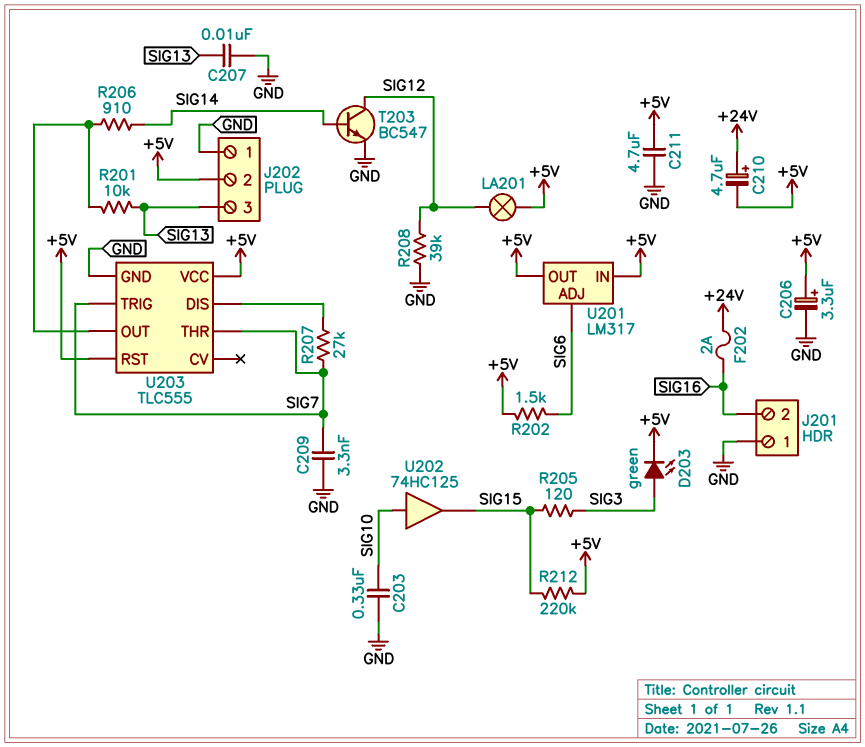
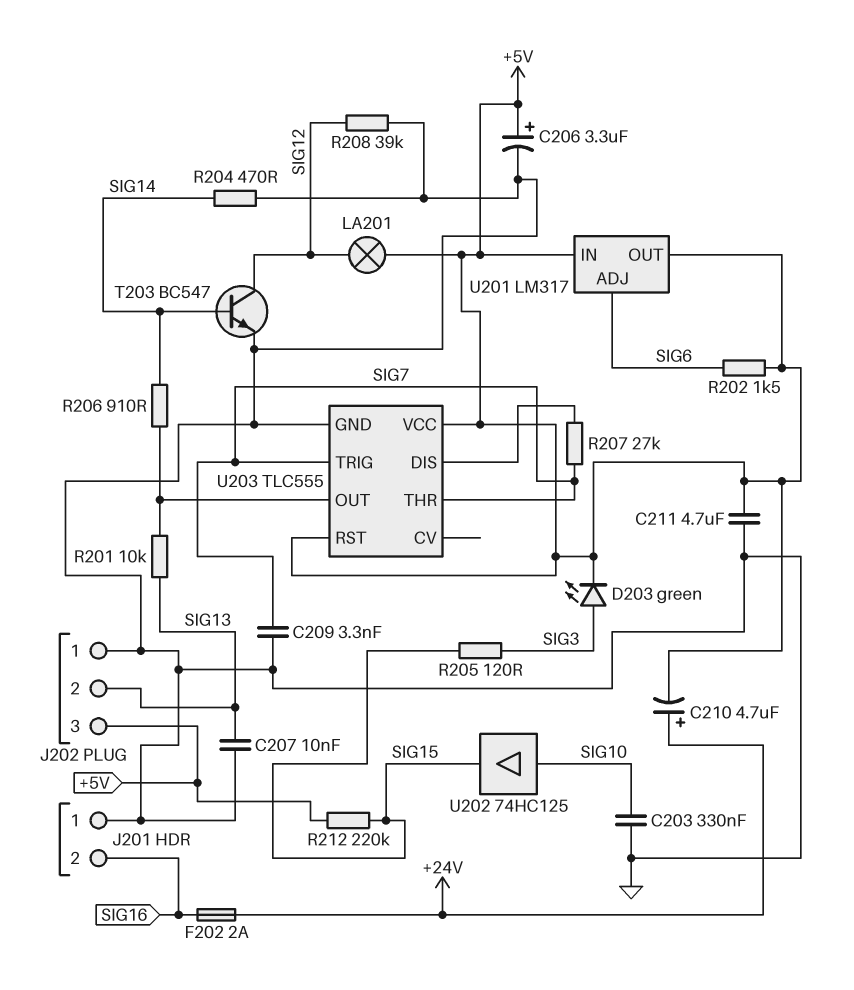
J202 pin 2: +5V -> SIG13
J202 pin 3: SIG13 -> +5V
R204: none -> 470 (GND, SIG14)

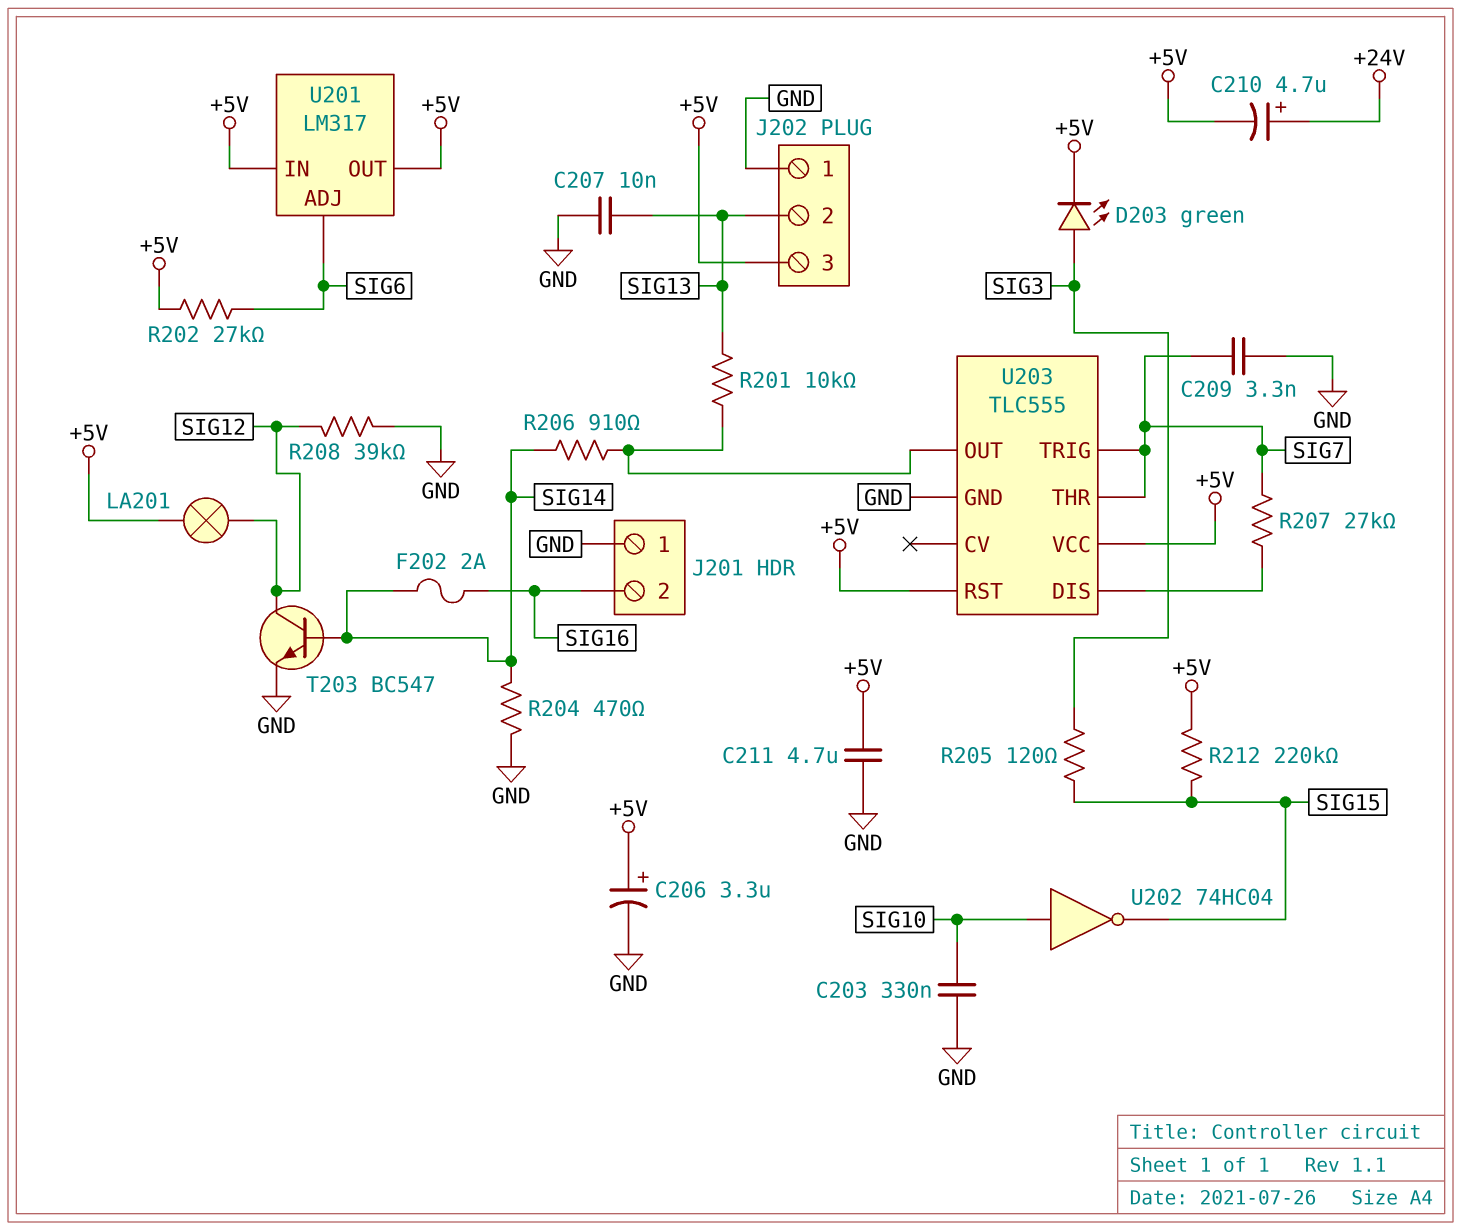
F202: 2A (+24V, SIG16) -> 2A (SIG14, SIG16)
R202: 1.5k (+5V, SIG6) -> 27k (+5V, SIG6)
U202: buffer 74HC125 (in SIG10, out SIG15) -> NOT 74HC04 (in SIG10, out SIG15)

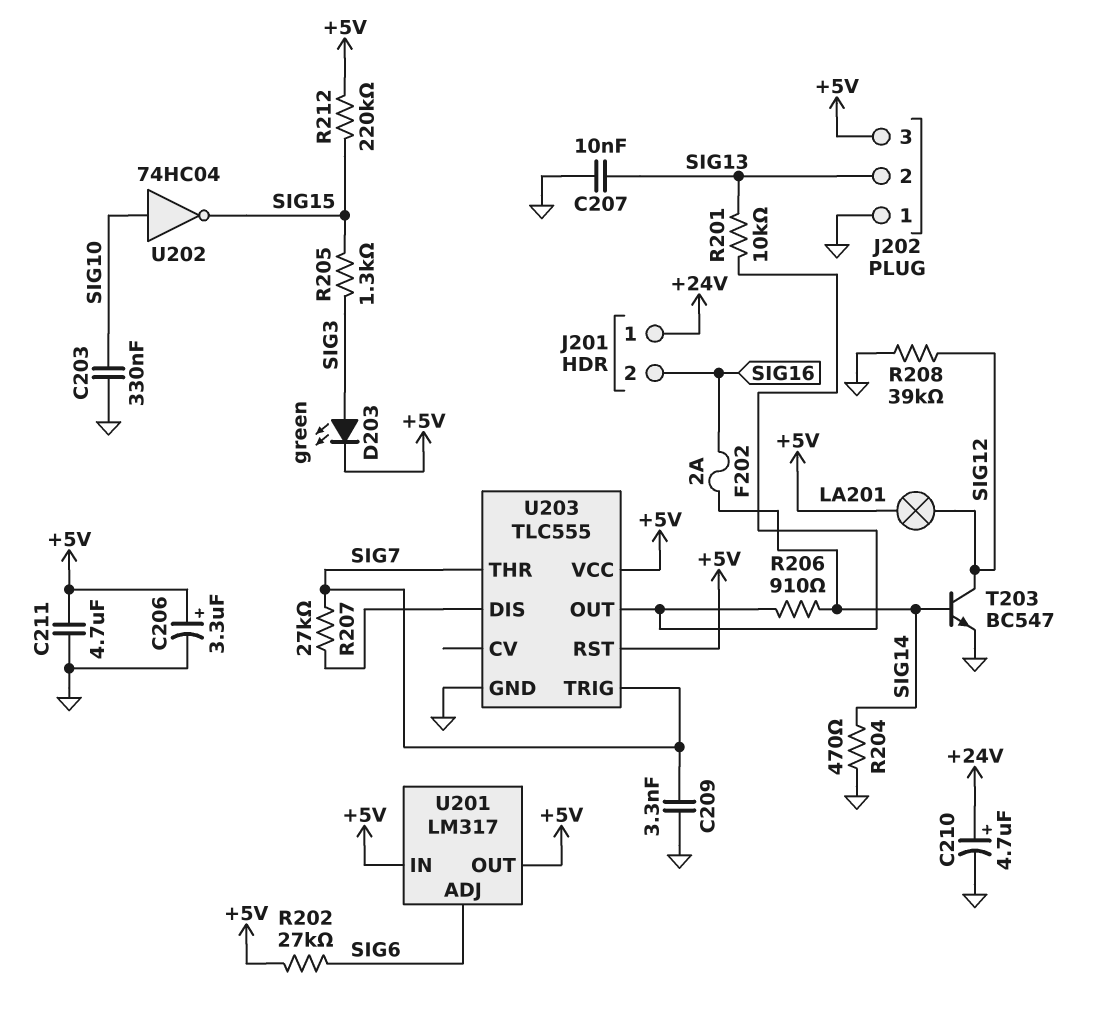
C210: 4.7uF (plus +24V, minus +5V) -> 4.7uF (plus +24V, minus GND)
J201 pin 1: GND -> +24V
R205: 120 (SIG3, SIG15) -> 1.3k (SIG3, SIG15)

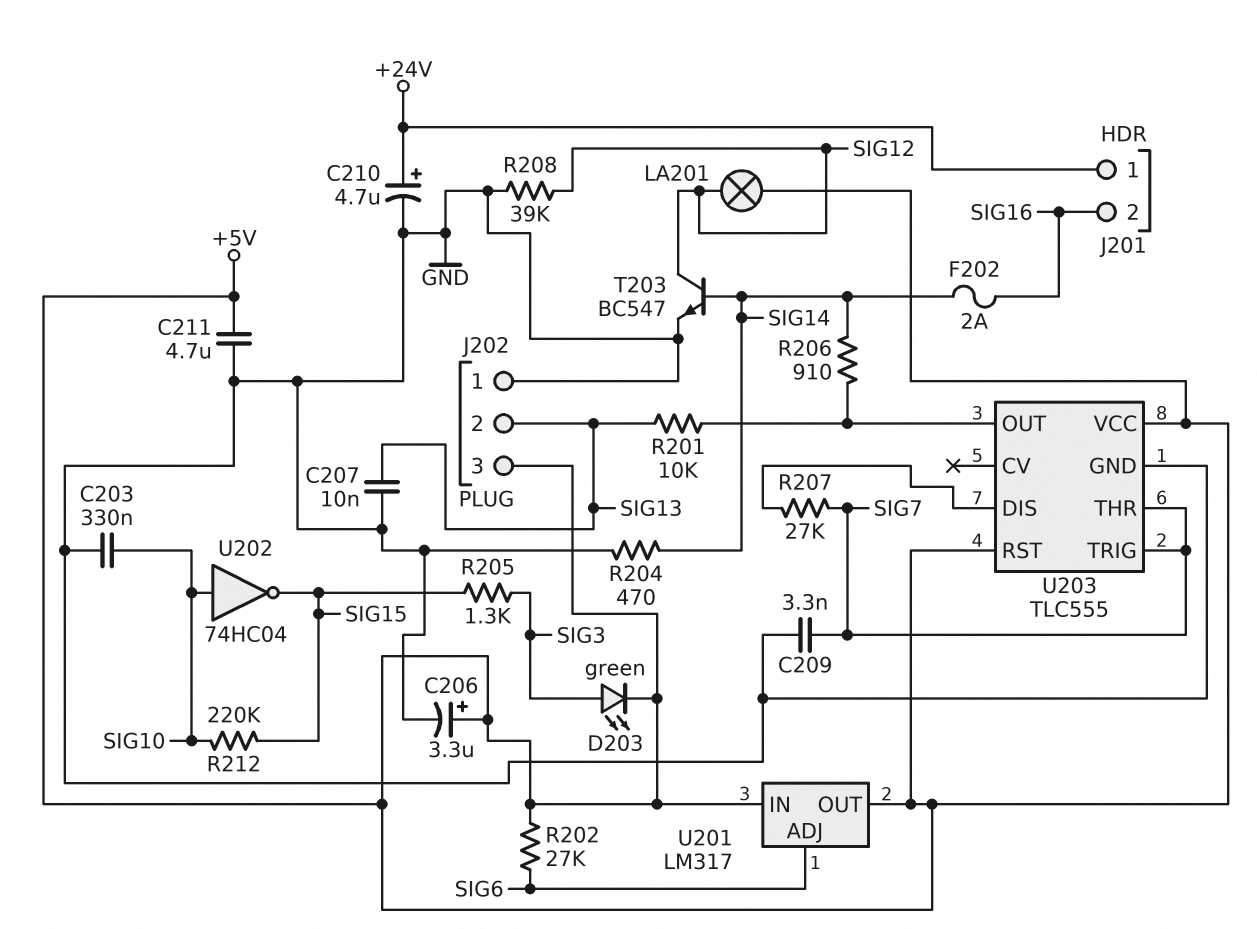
R212: 220k (+5V, SIG15) -> 220k (SIG10, SIG15)

